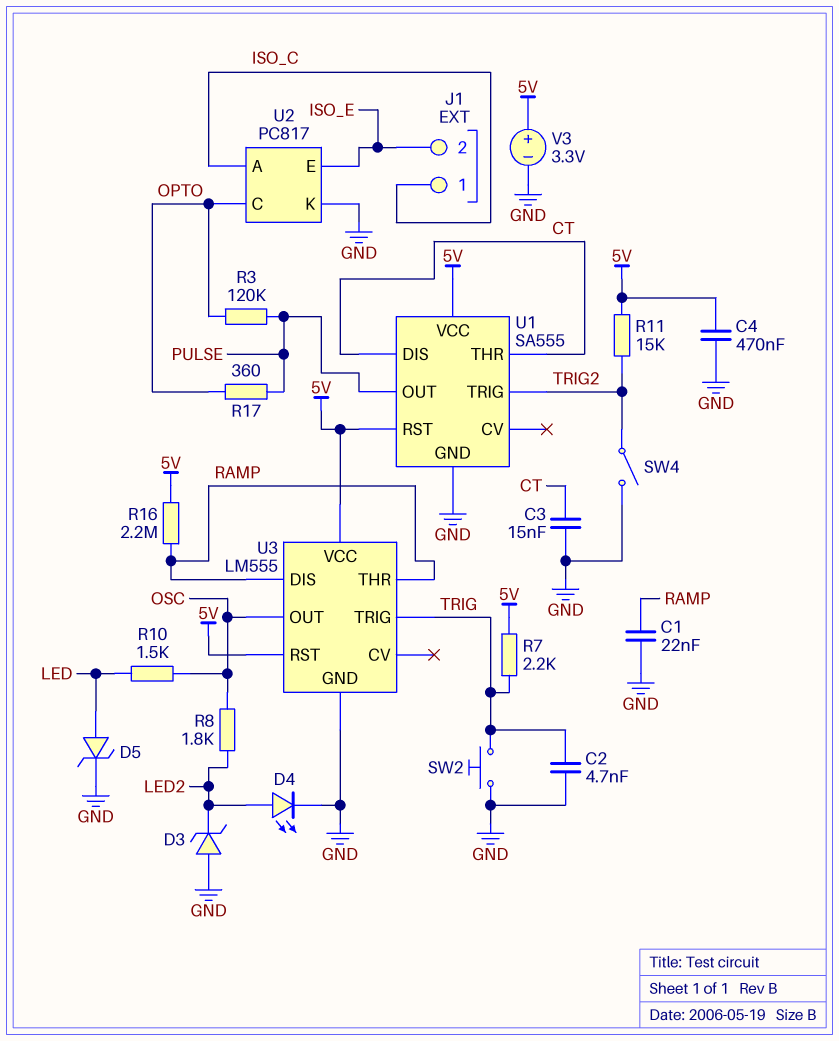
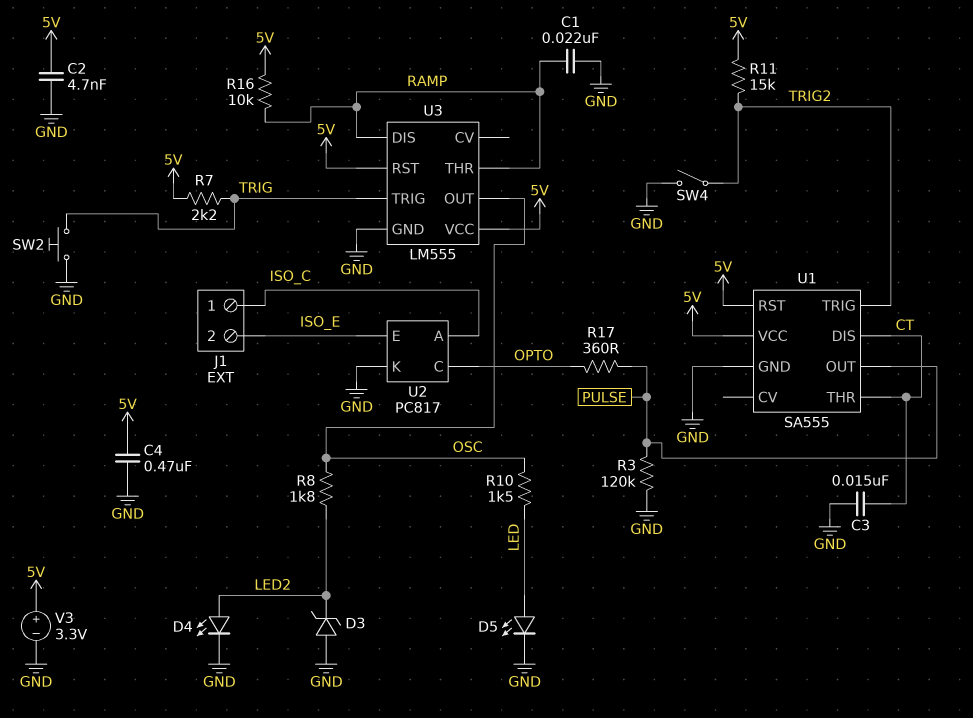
C2: 4.7nF (GND, TRIG) -> 4.7nF (5V, GND)
D5: zener (A LED, K GND) -> LED (A LED, K GND)
R3: 120k (OPTO, PULSE) -> 120k (GND, PULSE)
R16: 2.2M (5V, RAMP) -> 10k (5V, RAMP)

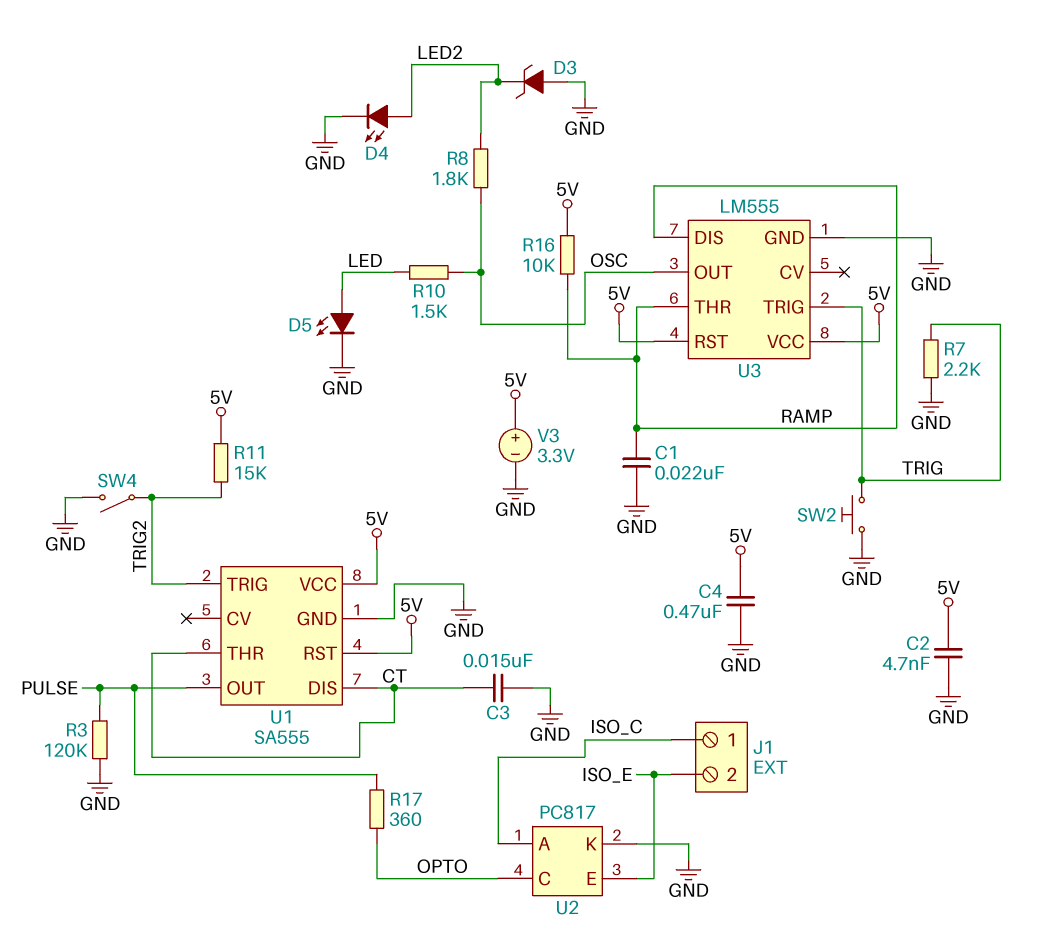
R7: 2.2k (5V, TRIG) -> 2.2k (GND, TRIG)

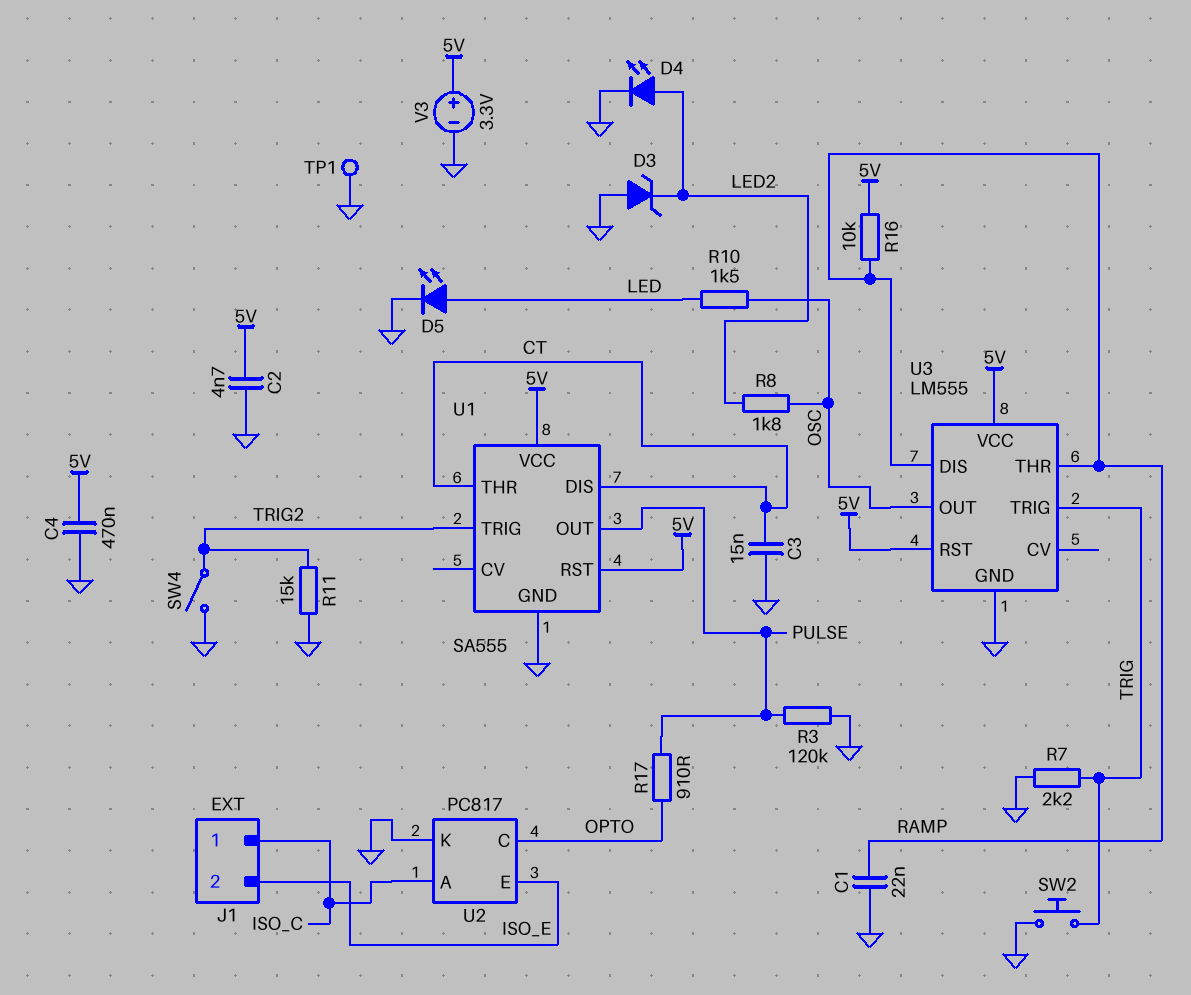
R11: 15k (5V, TRIG2) -> 15k (GND, TRIG2)
R17: 360 (OPTO, PULSE) -> 910 (OPTO, PULSE)
TP1: none -> test point (GND)

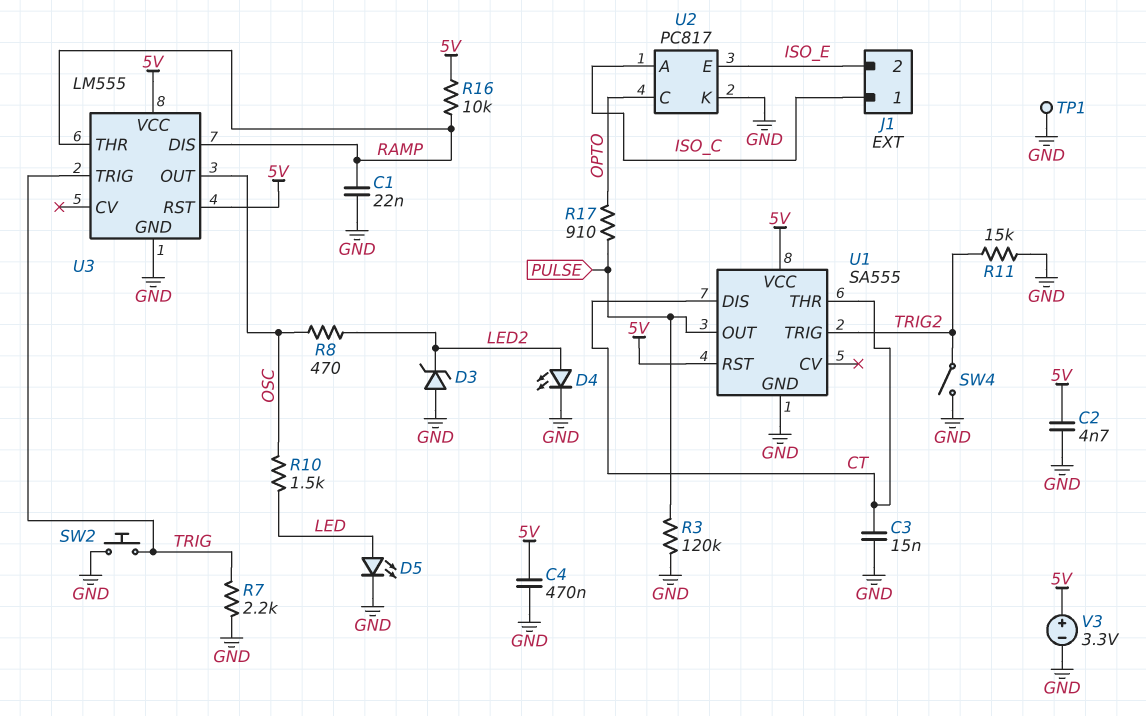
R8: 1.8k (LED2, OSC) -> 470 (LED2, OSC)

